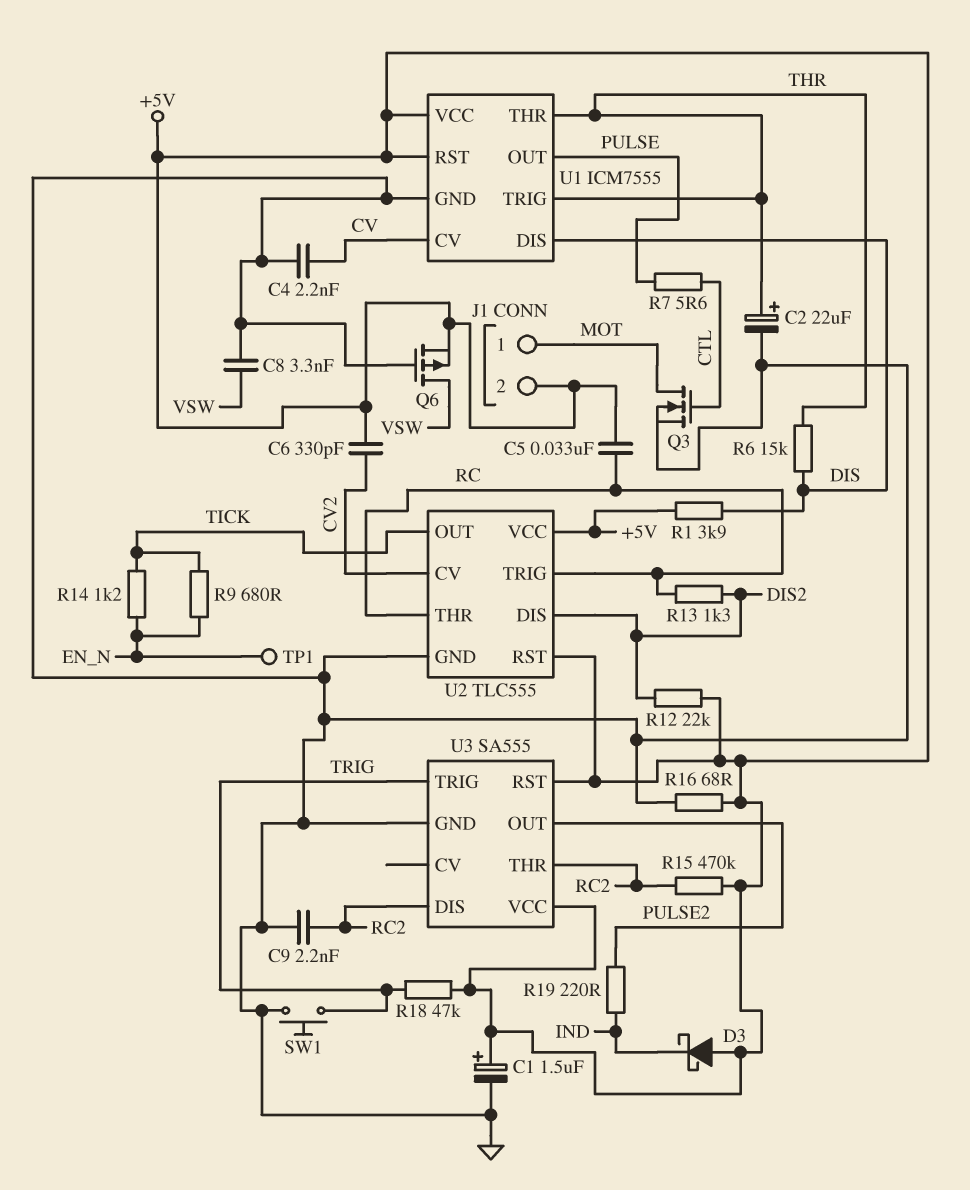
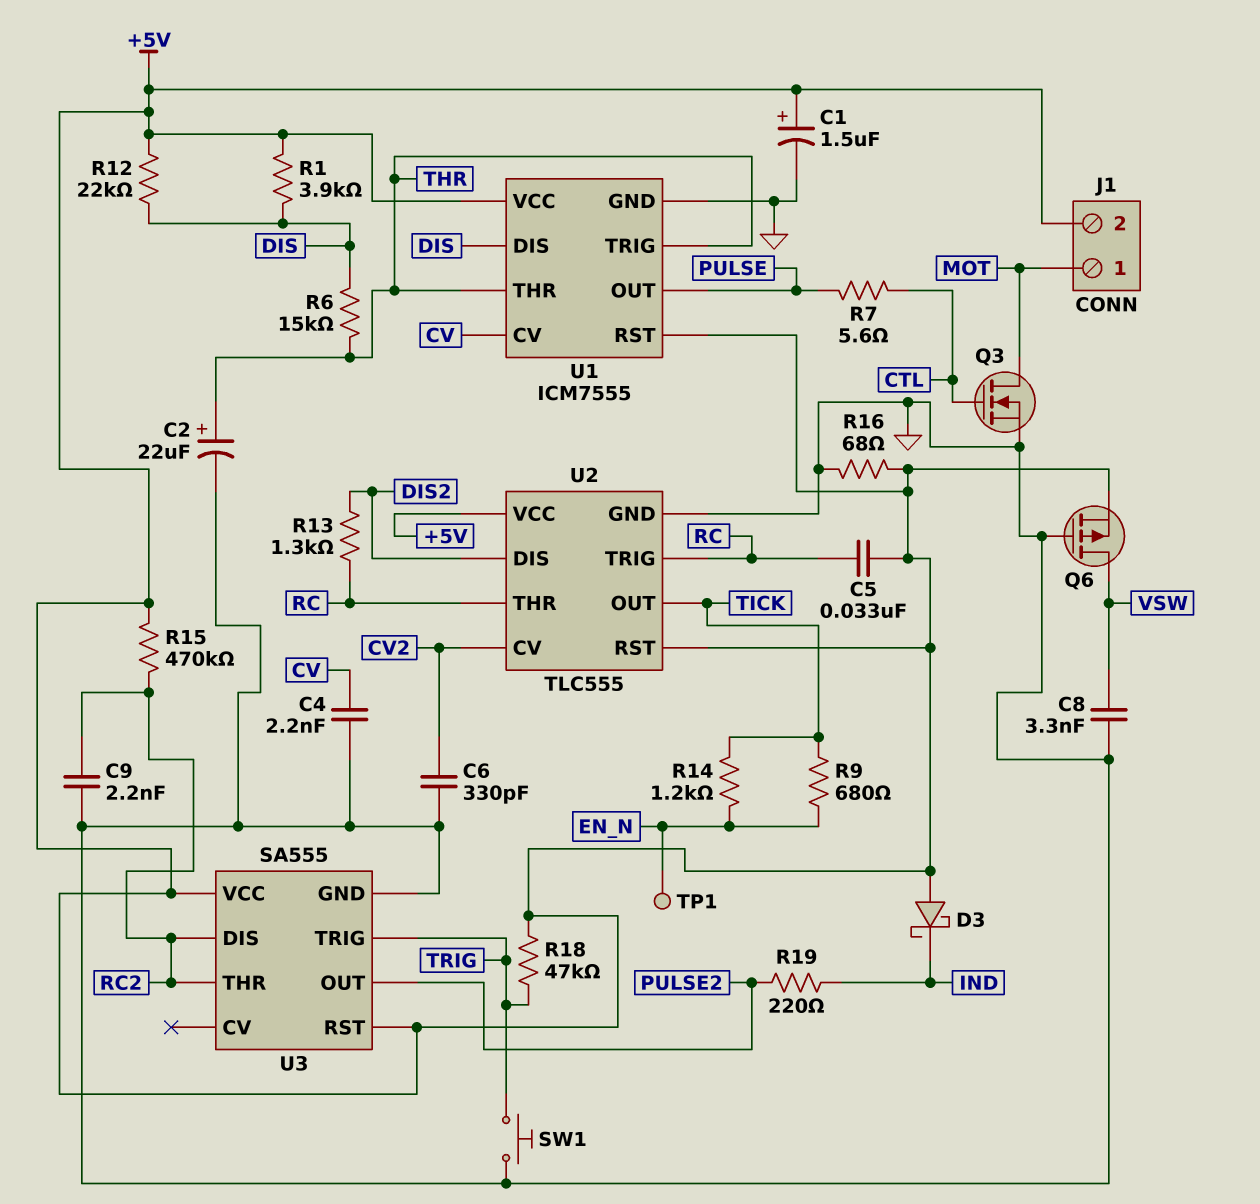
C6: 330pF (+5V, CV2) -> 330pF (CV2, GND)
R12: 22k (+5V, DIS2) -> 22k (+5V, DIS)

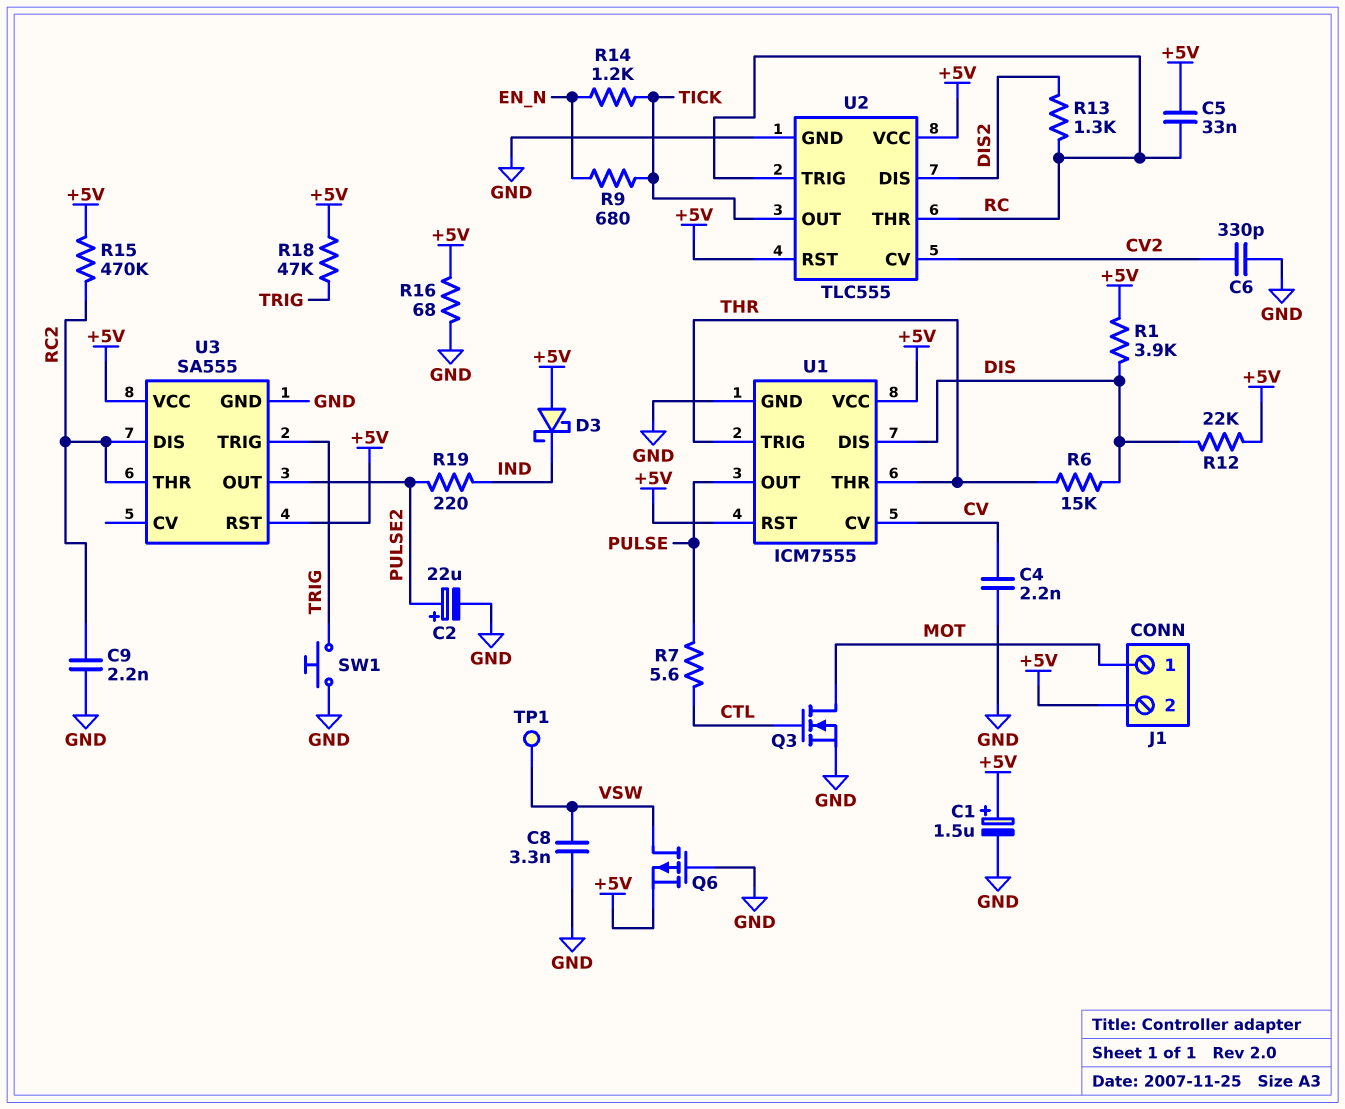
C2: 22uF (plus THR, minus GND) -> 22uF (plus PULSE2, minus GND)
TP1: test point (EN_N) -> test point (VSW)

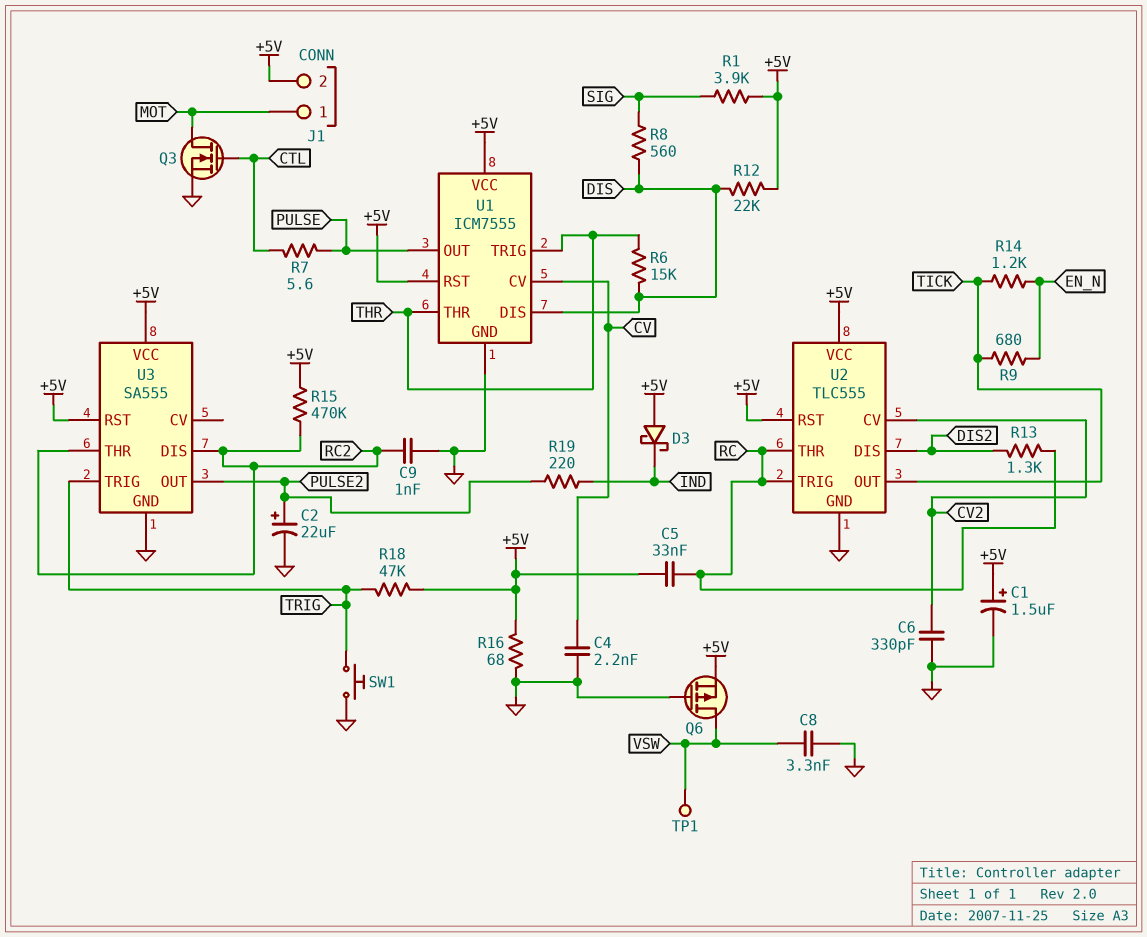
C9: 2.2nF (GND, RC2) -> 1nF (GND, RC2)
R1: 3.9k (+5V, DIS) -> 3.9k (+5V, SIG)
R8: none -> 560 (DIS, SIG)

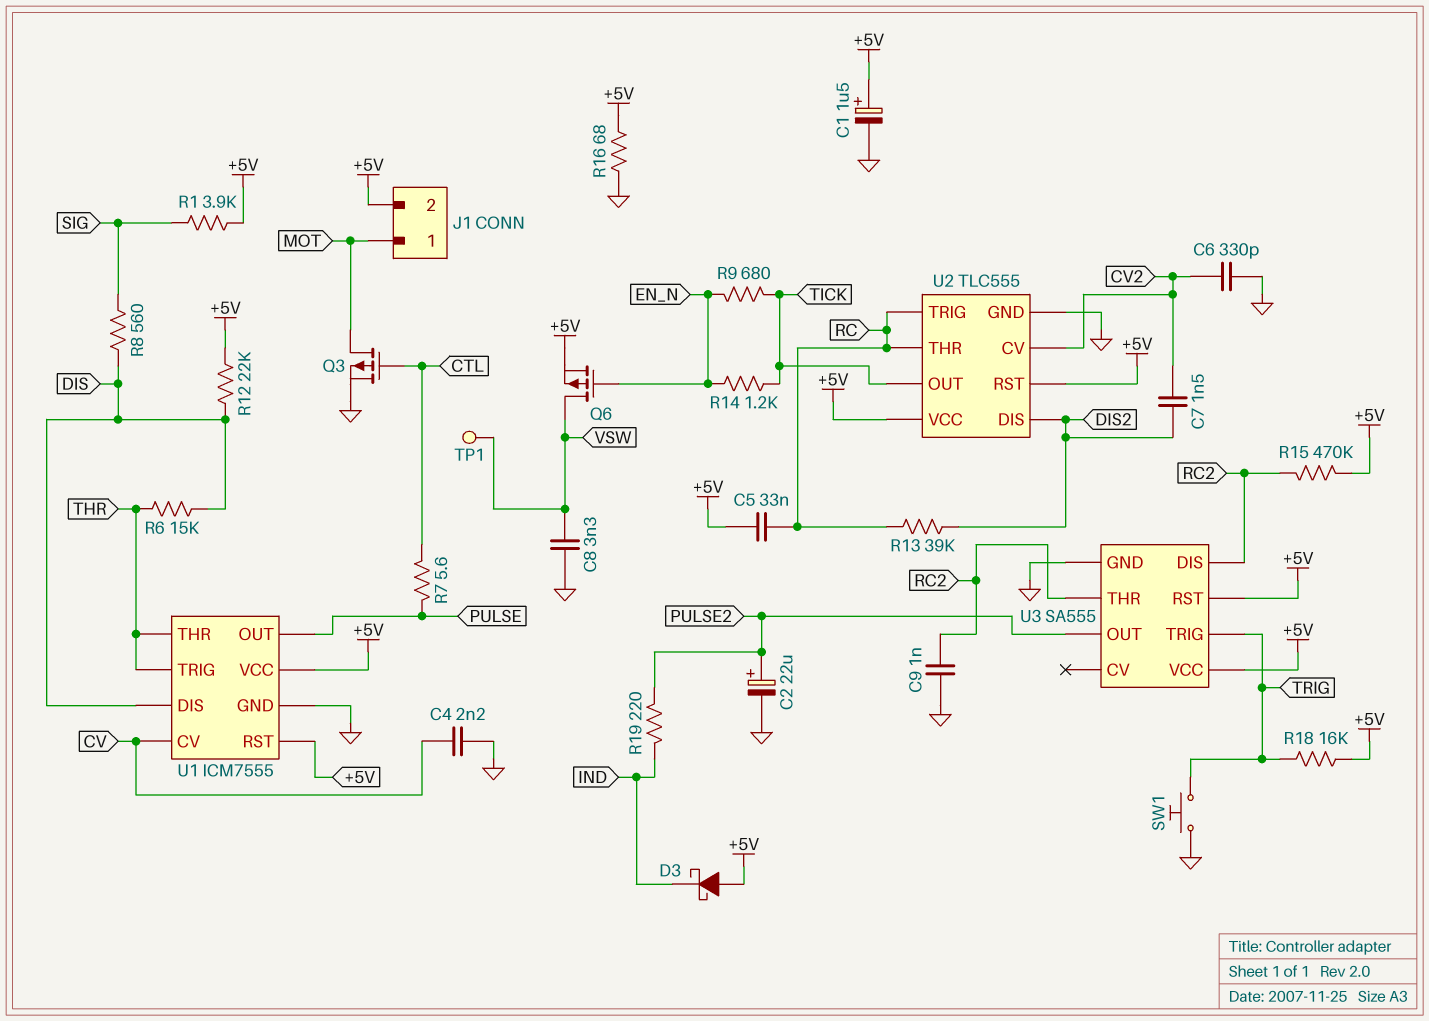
C7: none -> 1.5nF (CV2, DIS2)
Q3: NMOS (G CTL, D MOT, S GND) -> PMOS (G CTL, D MOT, S GND)
Q6: PMOS (G GND, D VSW, S +5V) -> PMOS (G EN_N, D VSW, S +5V)
R13: 1.3k (DIS2, RC) -> 39k (DIS2, RC)
R18: 47k (+5V, TRIG) -> 16k (+5V, TRIG)

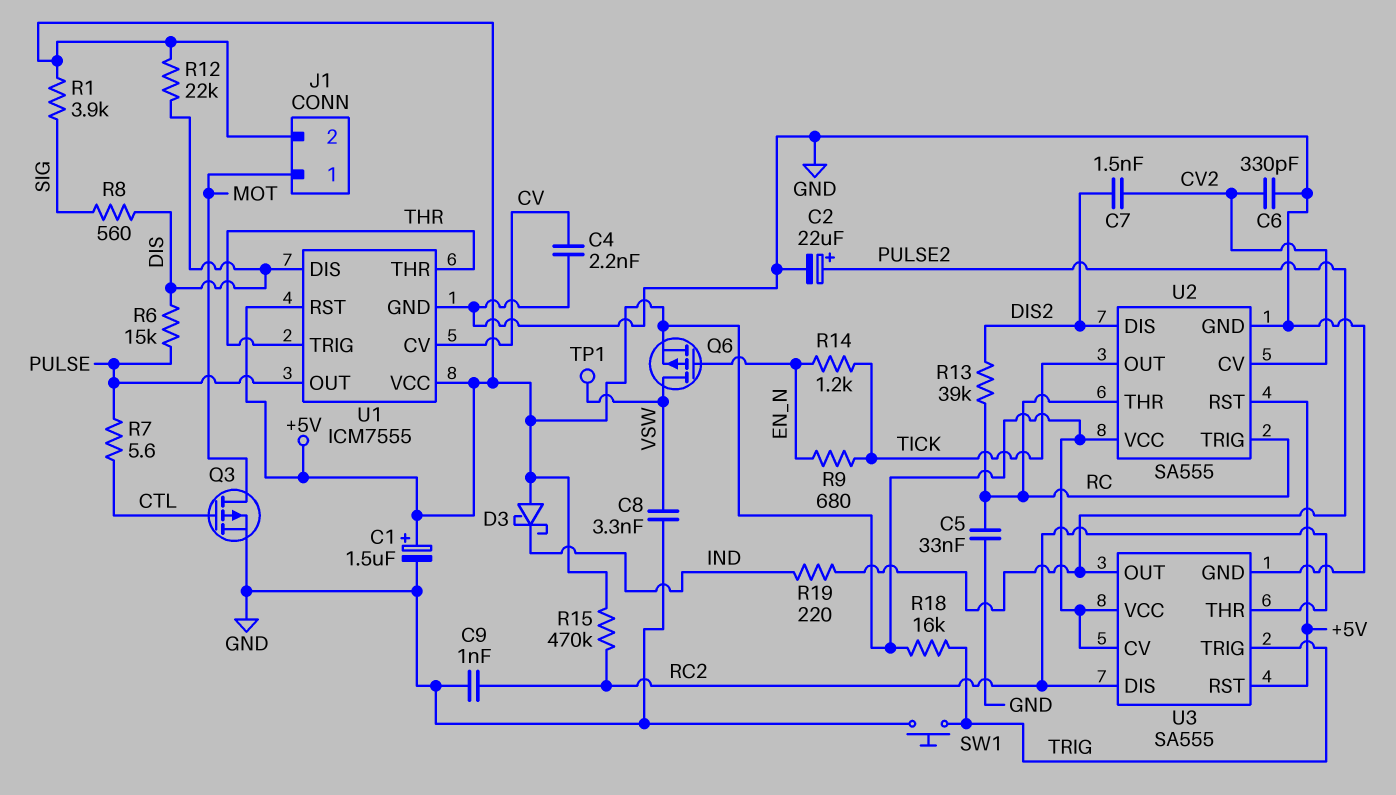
C5: 33nF (+5V, RC) -> 33nF (GND, RC)
R6: 15k (DIS, THR) -> 15k (DIS, PULSE)
R16: 68 (+5V, GND) -> none
U2: TLC555 -> SA555
U3 pin CV: none -> +5V

